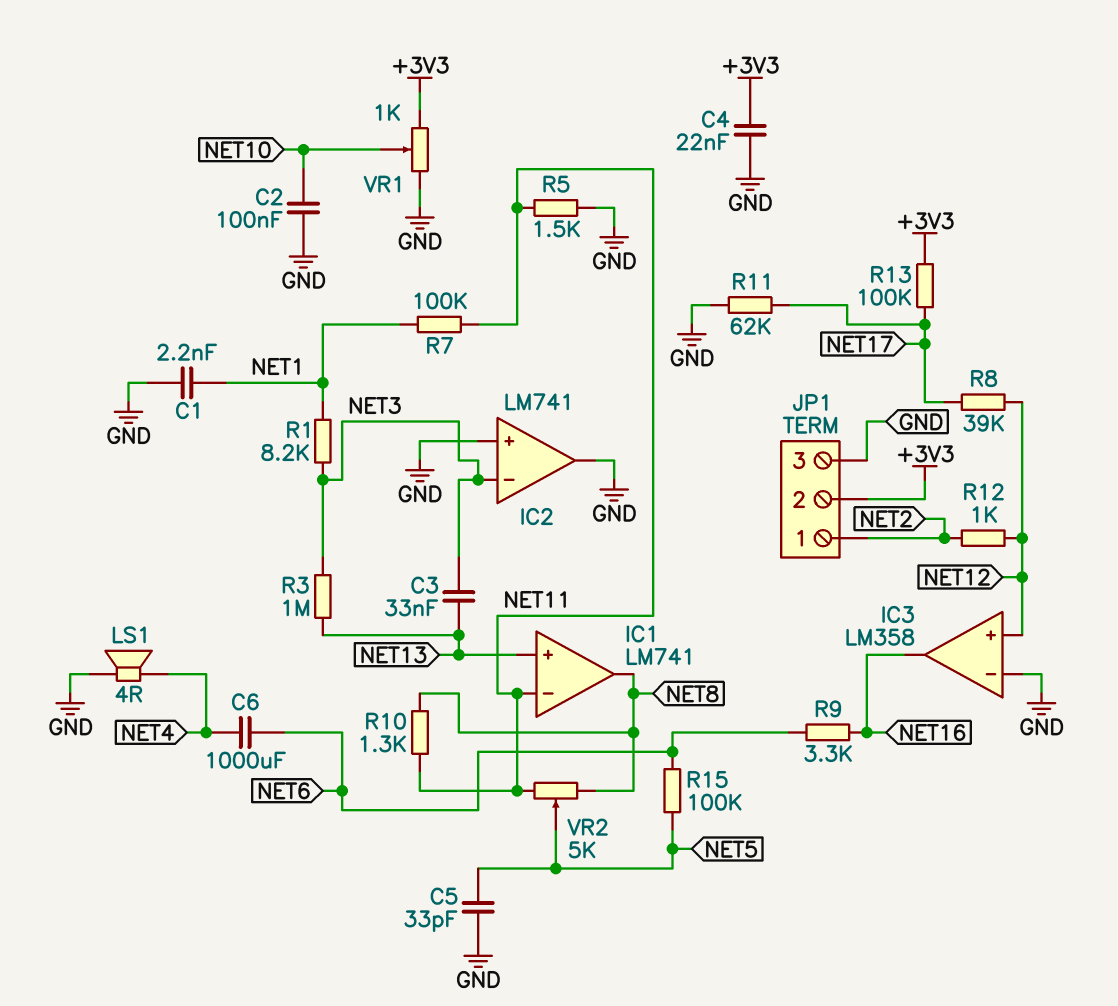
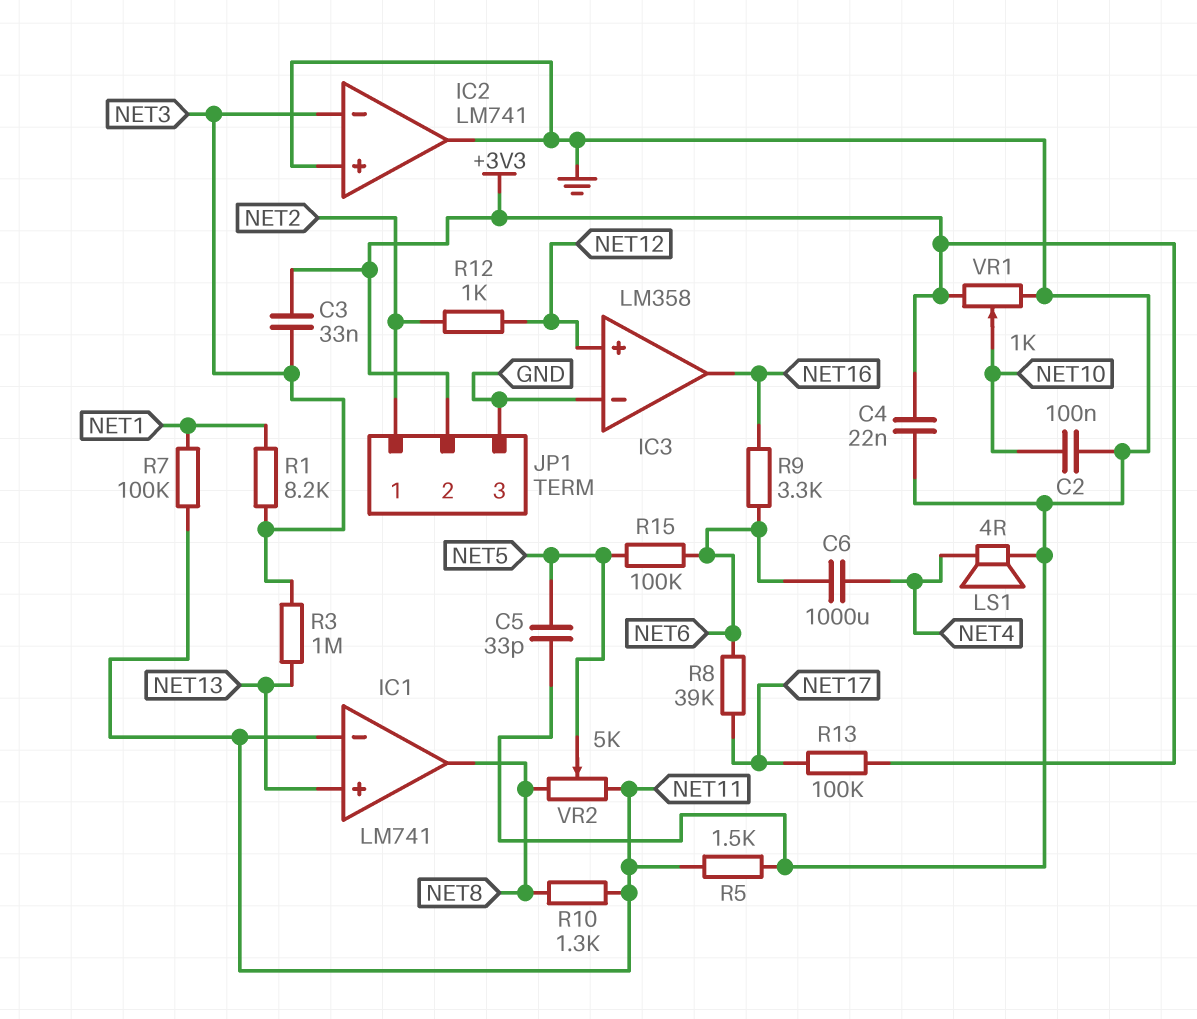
C1: 2.2nF (GND, NET1) -> none
C3: 33nF (NET3, NET13) -> 33nF (+3V3, NET3)
R8: 39k (NET12, NET17) -> 39k (NET6, NET17)
R11: 62k (GND, NET17) -> none

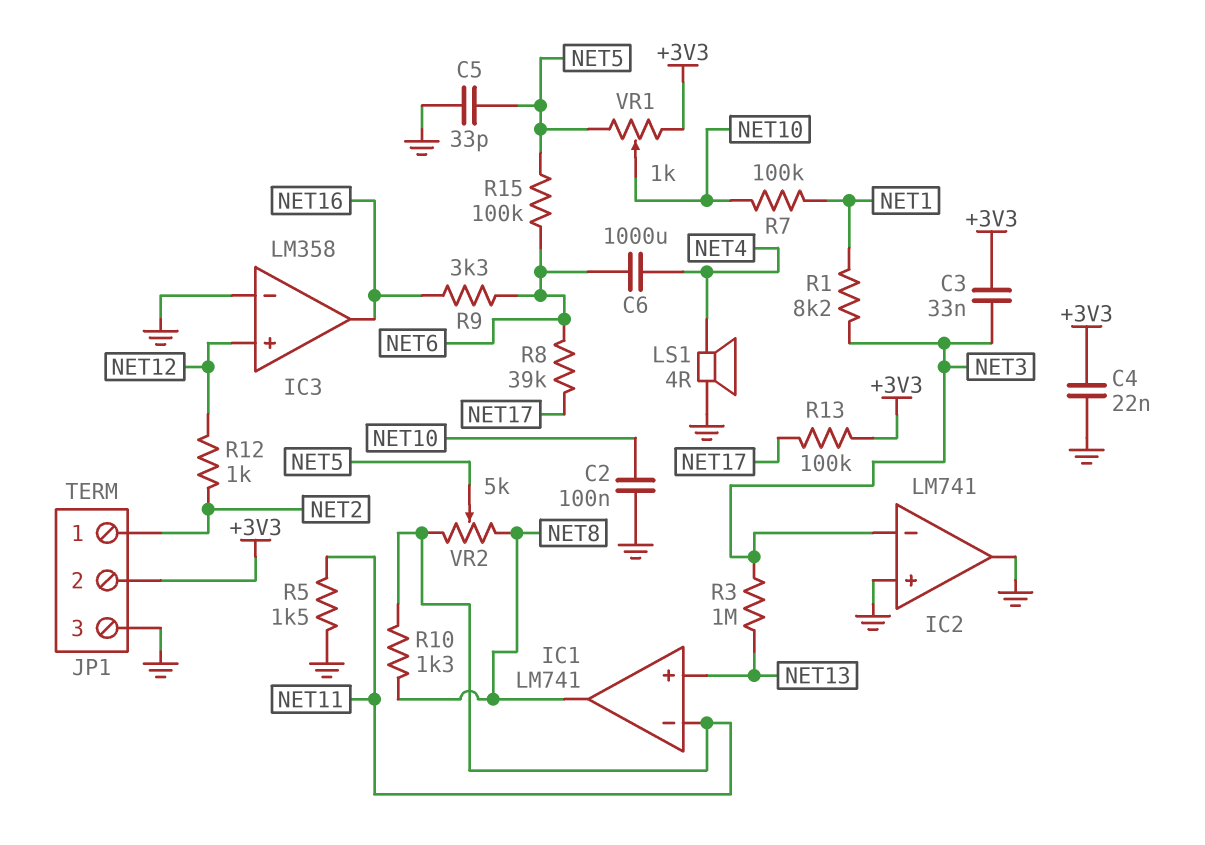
R7: 100k (NET1, NET11) -> 100k (NET1, NET10)
VR1: 1k (+3V3, GND, wiper NET10) -> 1k (+3V3, NET5, wiper NET10)

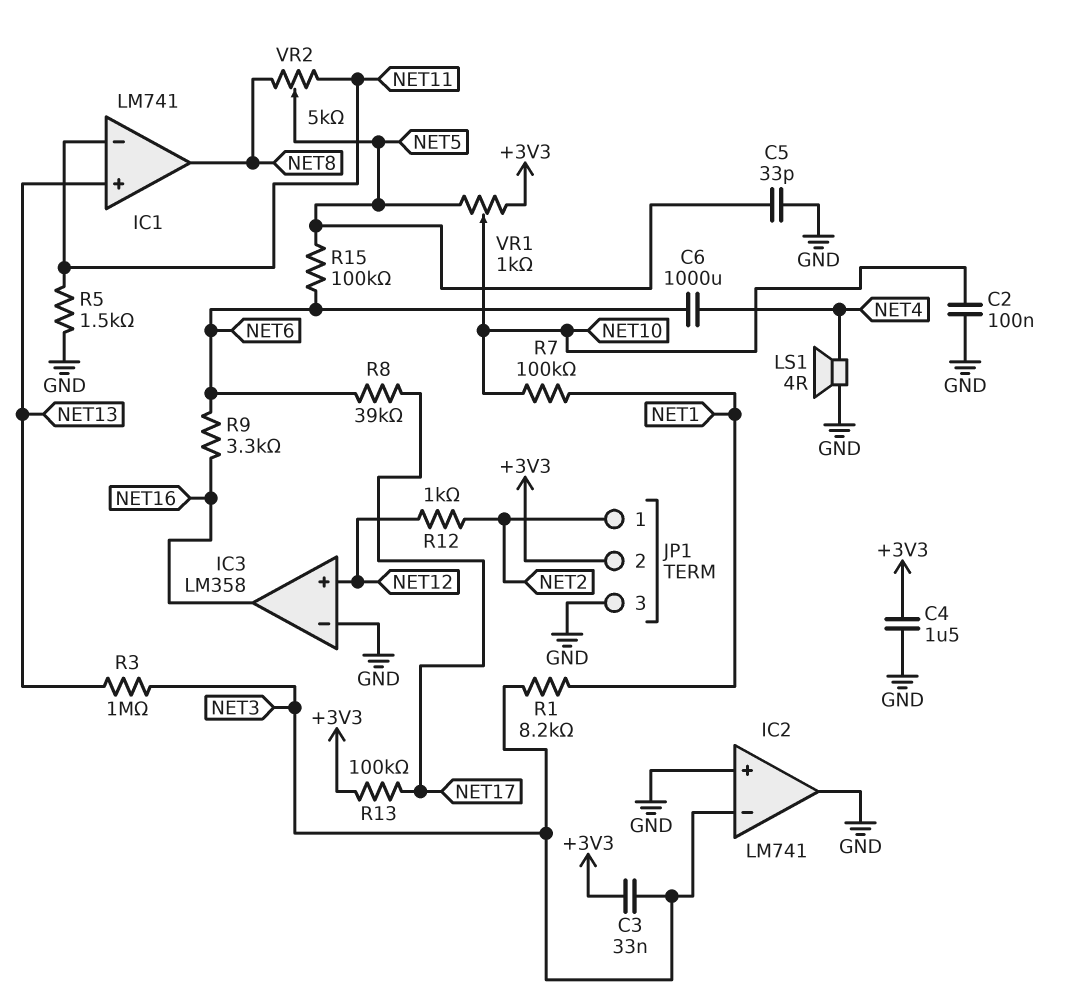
C4: 22nF (+3V3, GND) -> 1.5uF (+3V3, GND)
R10: 1.3k (NET8, NET11) -> none

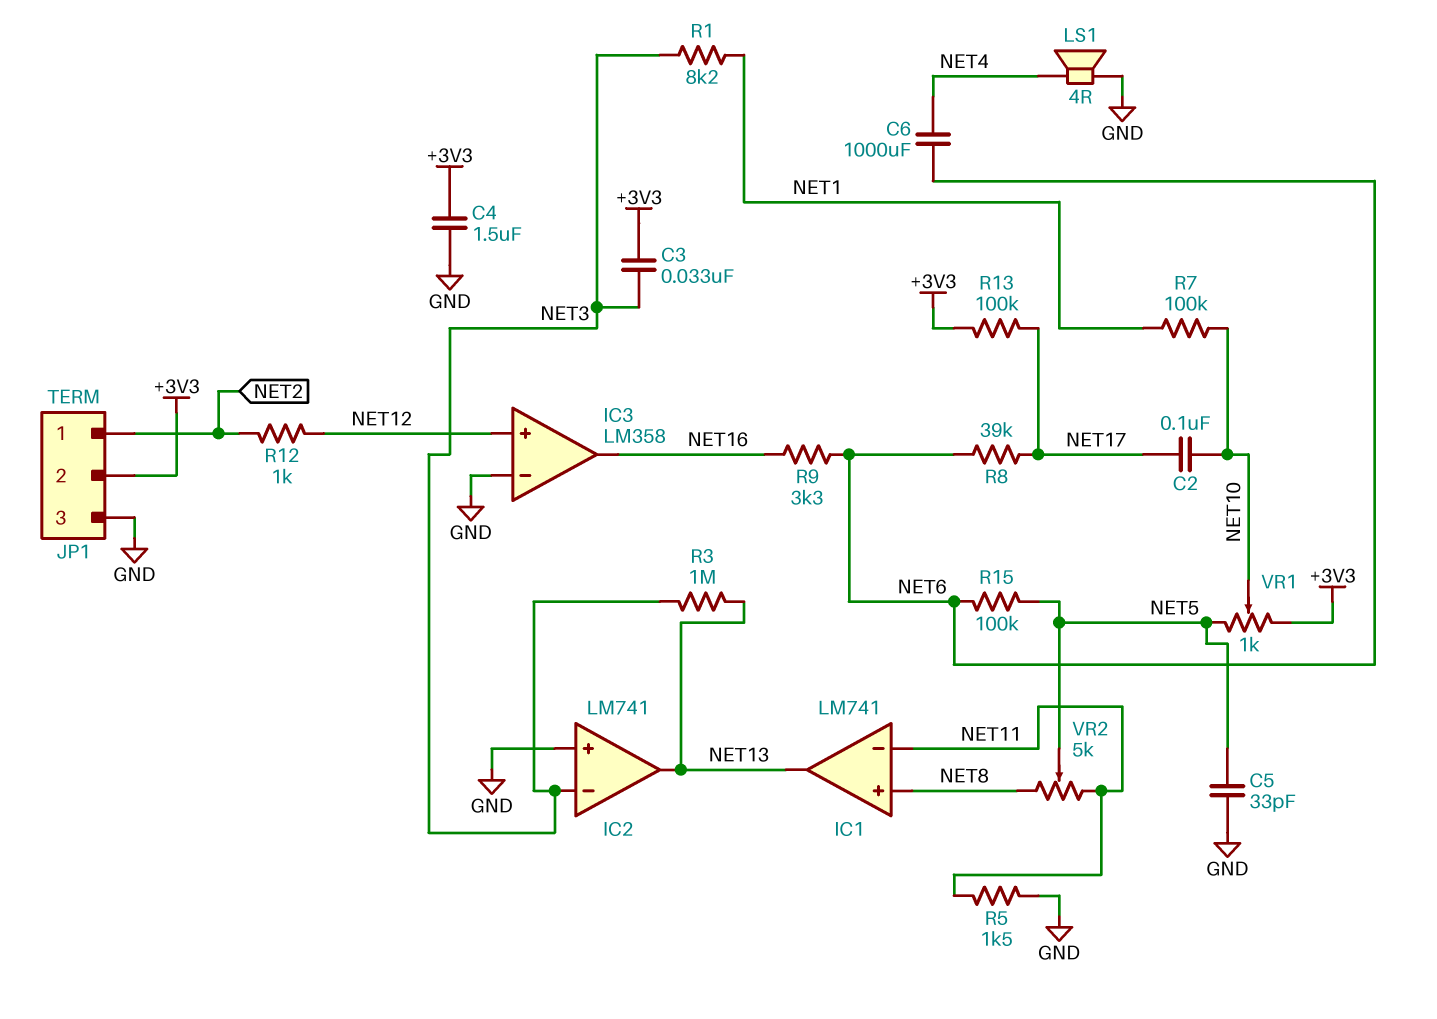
C2: 100nF (GND, NET10) -> 100nF (NET10, NET17)
IC1 pin in+: NET13 -> NET8
IC1 pin out: NET8 -> NET13
IC2 pin out: GND -> NET13

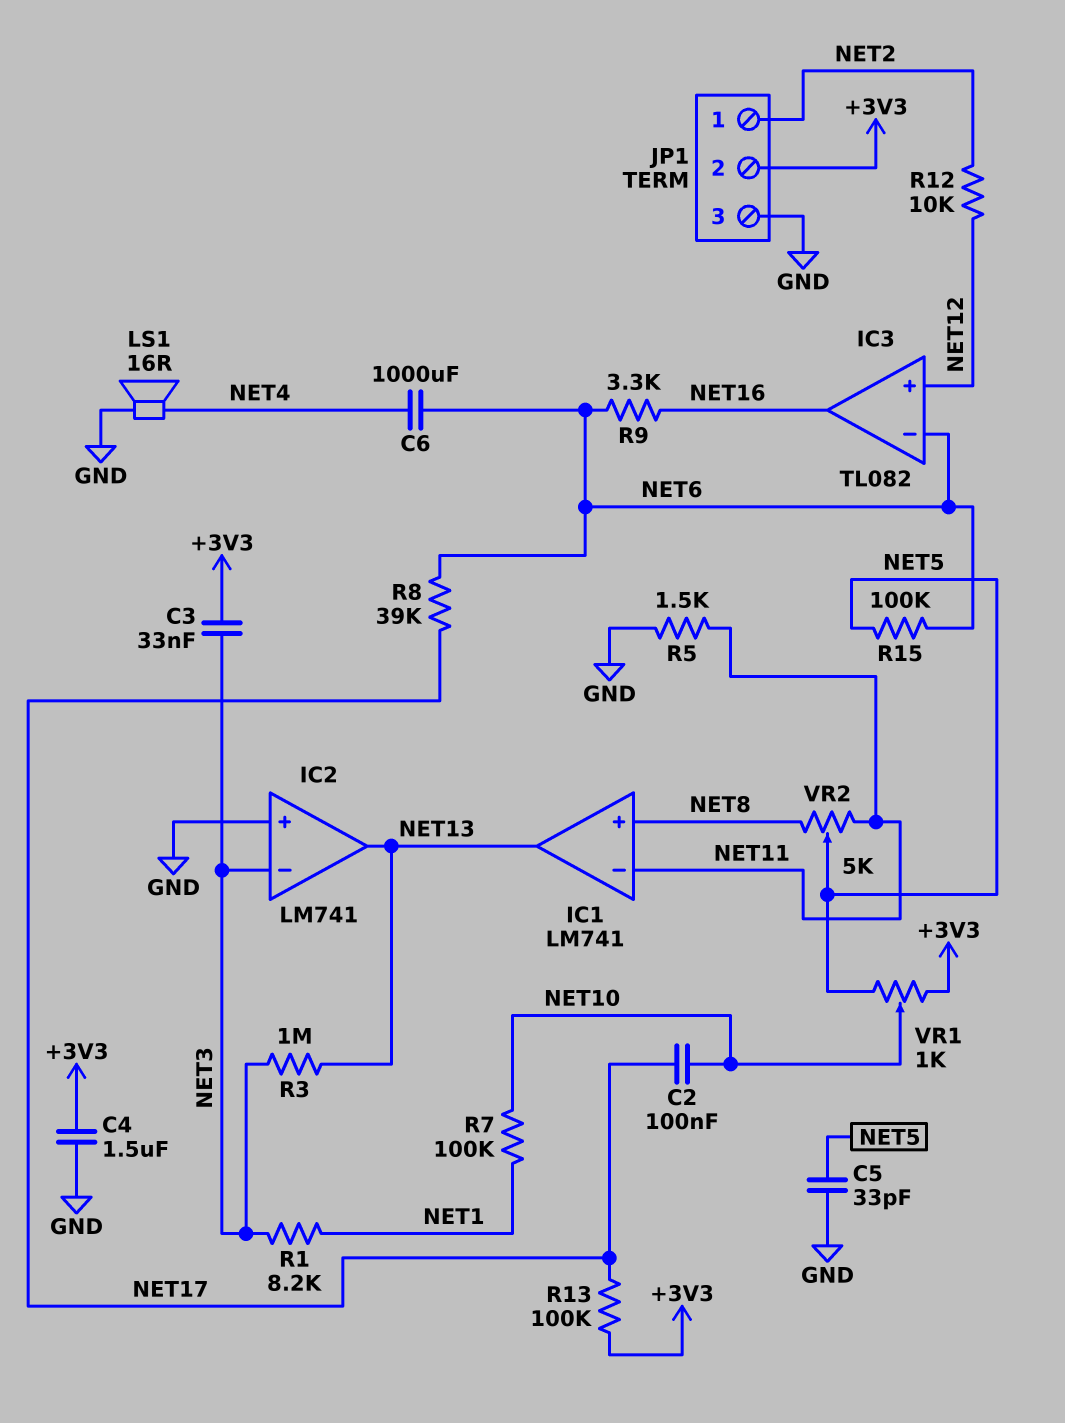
IC3: LM358 -> TL082
IC3 pin in-: GND -> NET6
LS1: speaker 4R (GND, NET4) -> speaker 16R (GND, NET4)
R12: 1k (NET2, NET12) -> 10k (NET2, NET12)

